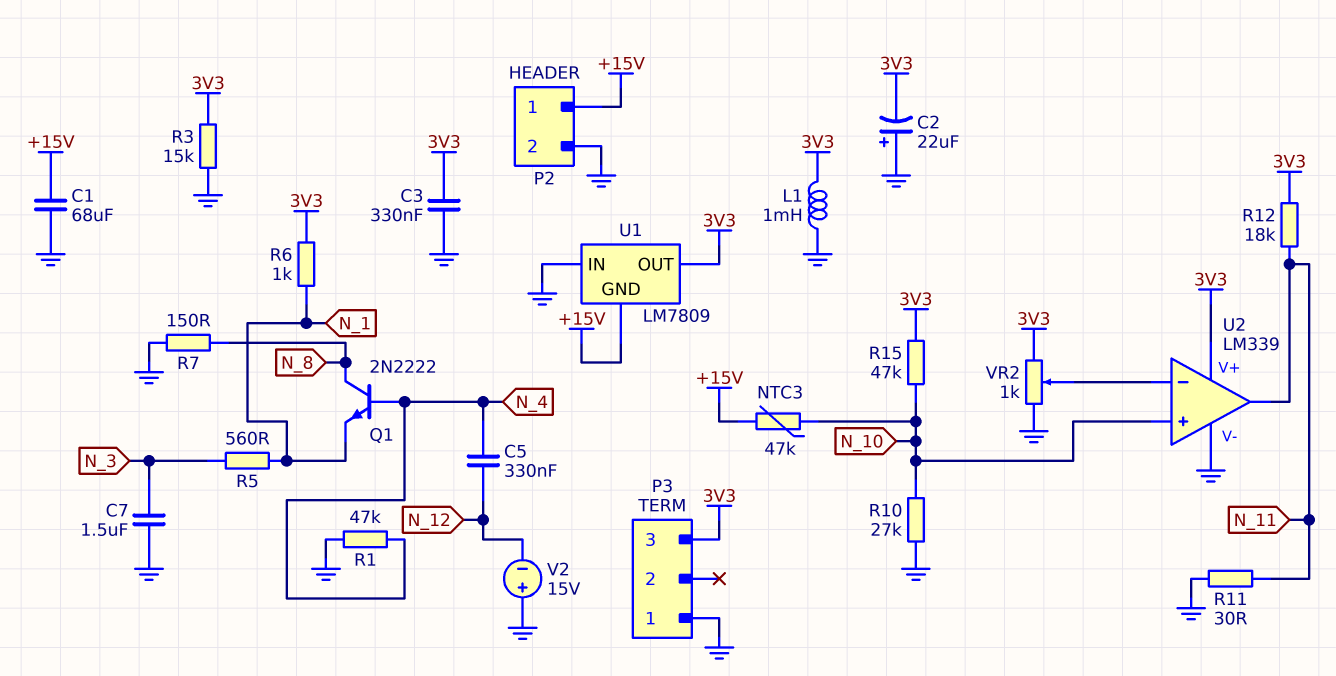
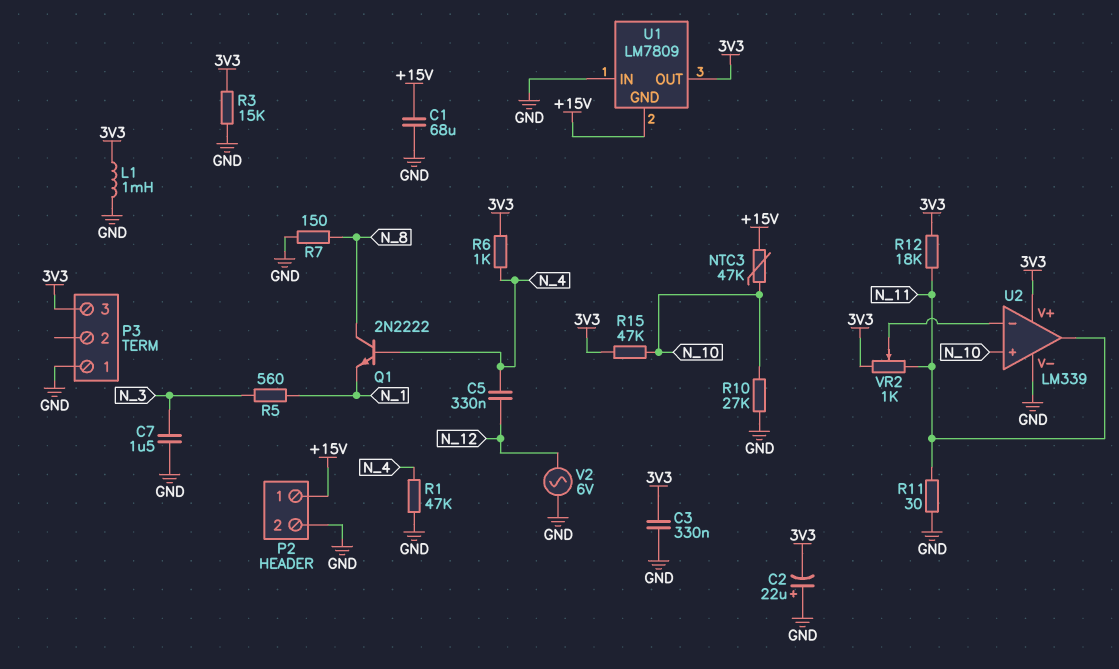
R6: 1k (3V3, N_1) -> 1k (3V3, N_4)
V2: 15V (plus GND, minus N_12) -> AC 6V (GND, N_12)
VR2: 1k (3V3, GND, wiper U2/in-) -> 1k (3V3, N_11, wiper U2/in-)

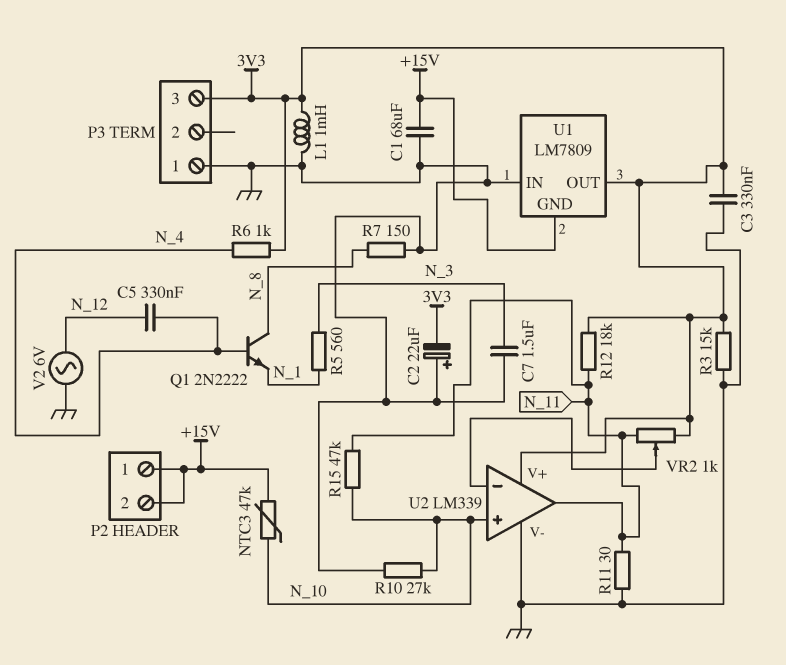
P2 pin 2: GND -> +15V
R1: 47k (GND, N_4) -> none
R15: 47k (3V3, N_10) -> 47k (N_10, N_11)

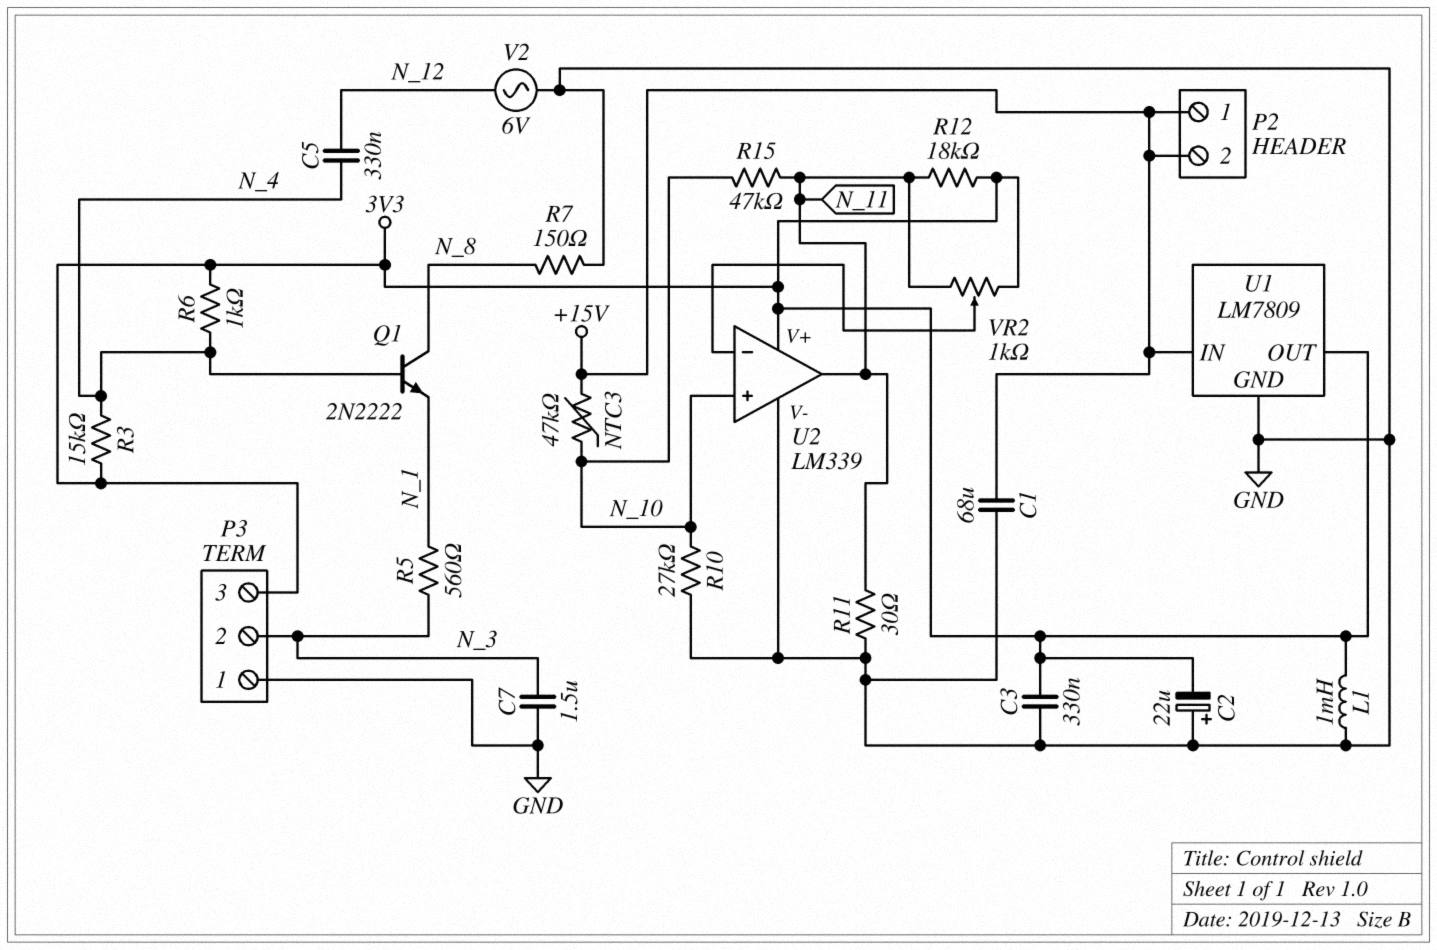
P3 pin 2: none -> N_3
R3: 15k (3V3, GND) -> 15k (3V3, N_4)
U1 pin GND: +15V -> GND
U1 pin IN: GND -> +15V

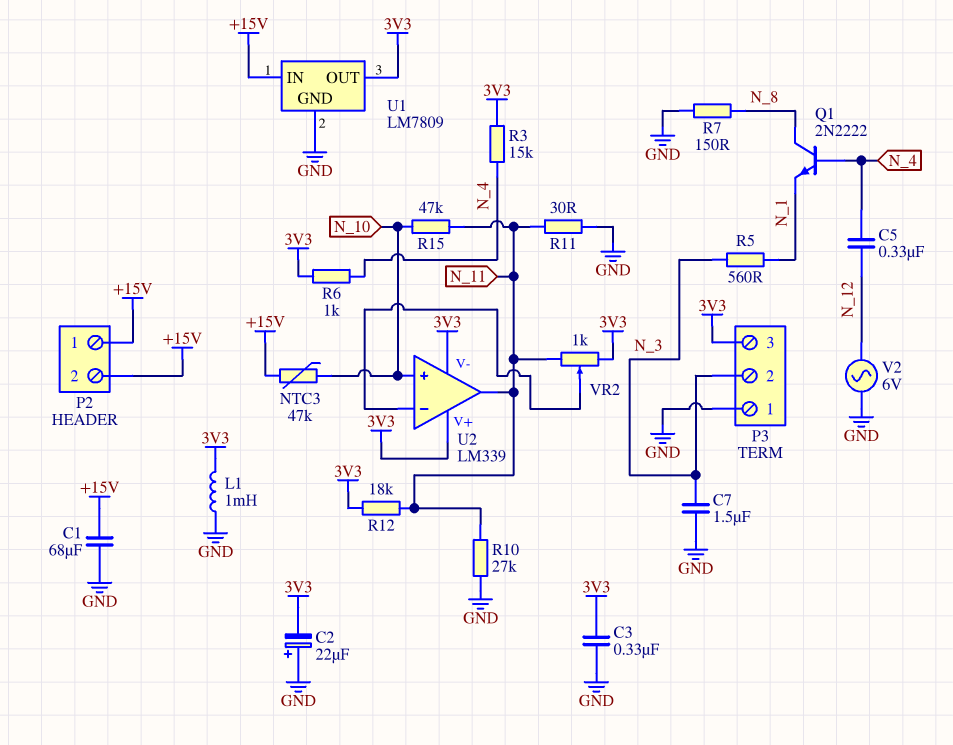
R10: 27k (GND, N_10) -> 27k (GND, N_11)
U2 pin V-: GND -> 3V3

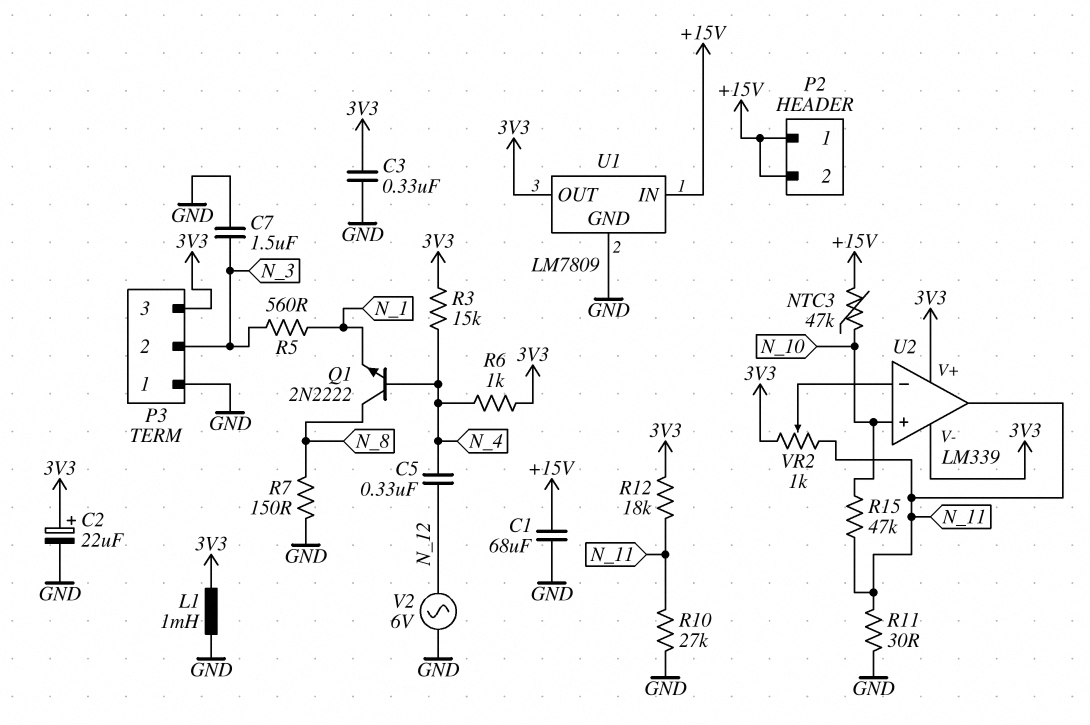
C2: 22uF (plus GND, minus 3V3) -> 22uF (plus 3V3, minus GND)

